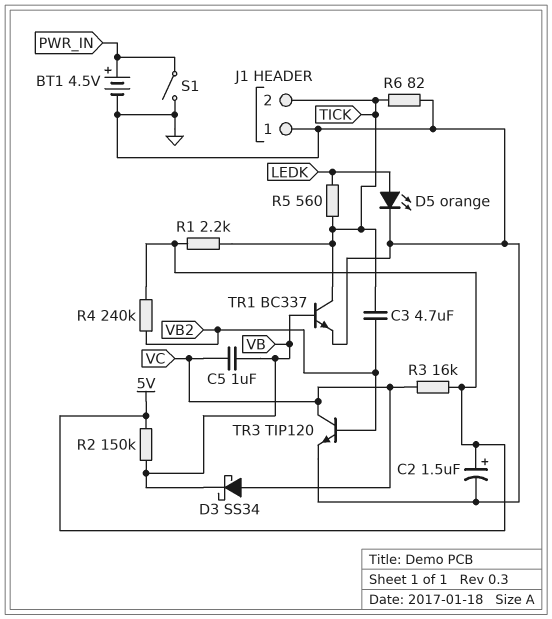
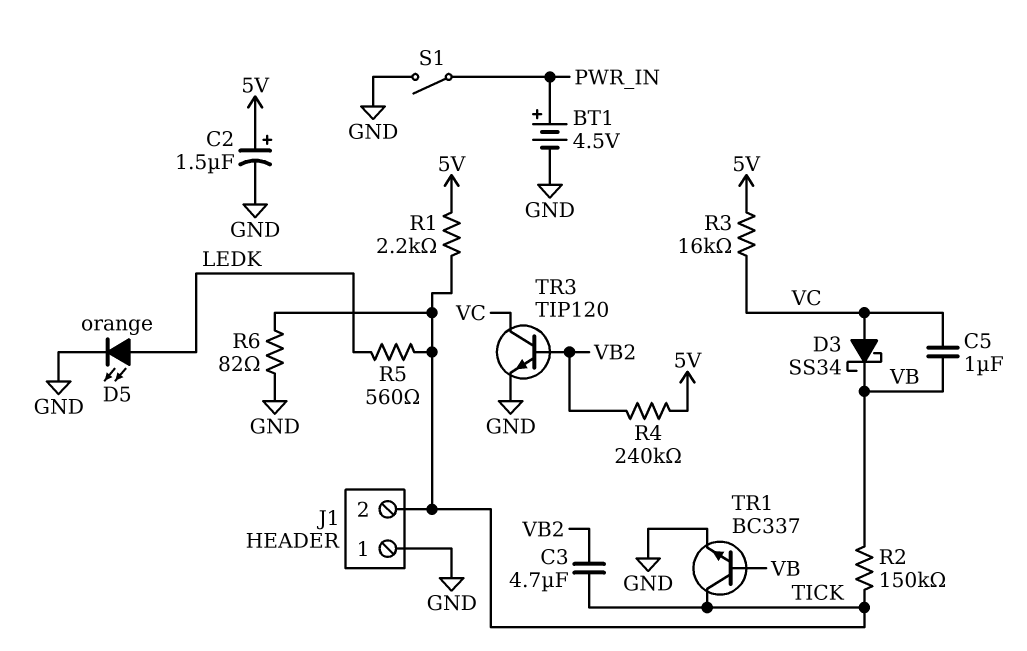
R2: 150k (5V, VB) -> 150k (TICK, VB)

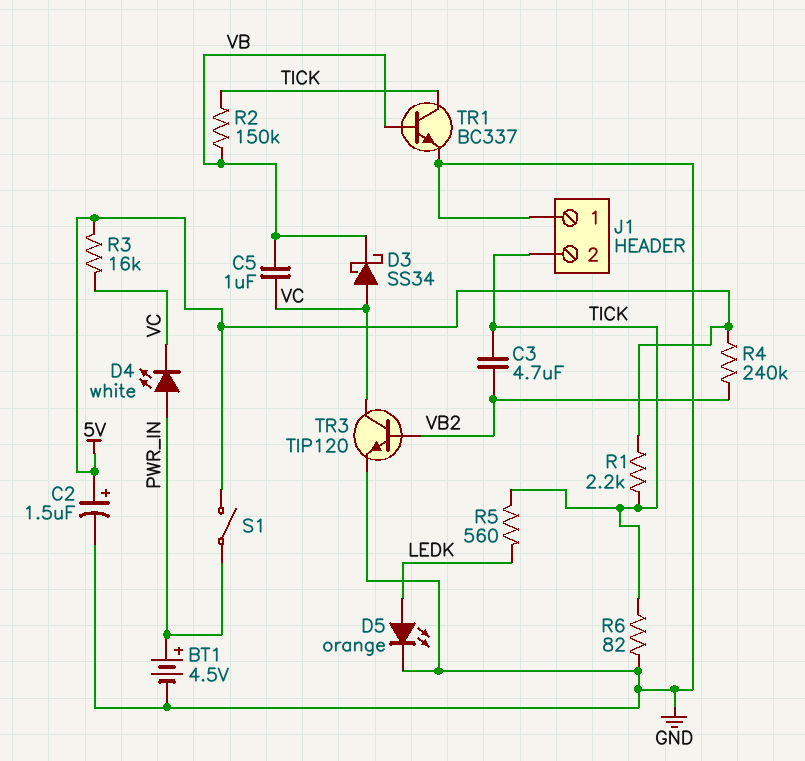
D4: none -> LED white (A PWR_IN, K VC)
S1: switch (GND, PWR_IN) -> switch (5V, PWR_IN)

